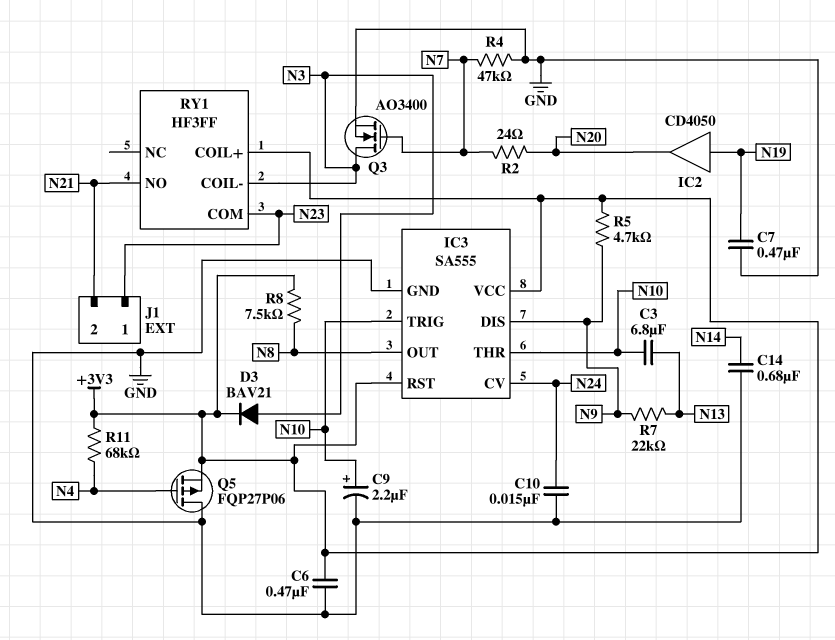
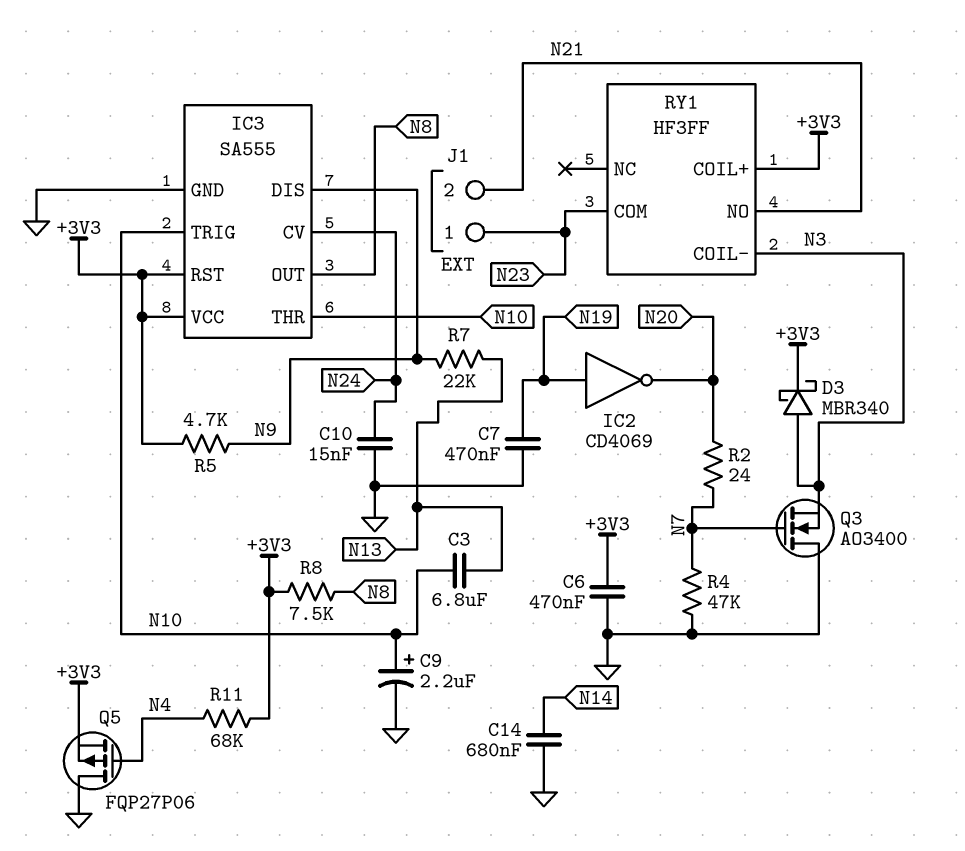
D3: diode BAV21 (A N3, K +3V3) -> schottky MBR340 (A N3, K +3V3)
IC2: buffer CD4050 (in N19, out N20) -> NOT CD4069 (in N19, out N20)
Q3: NMOS AO3400 (G N7, D N3, S GND) -> NMOS AO3400 (G N7, D GND, S N3)

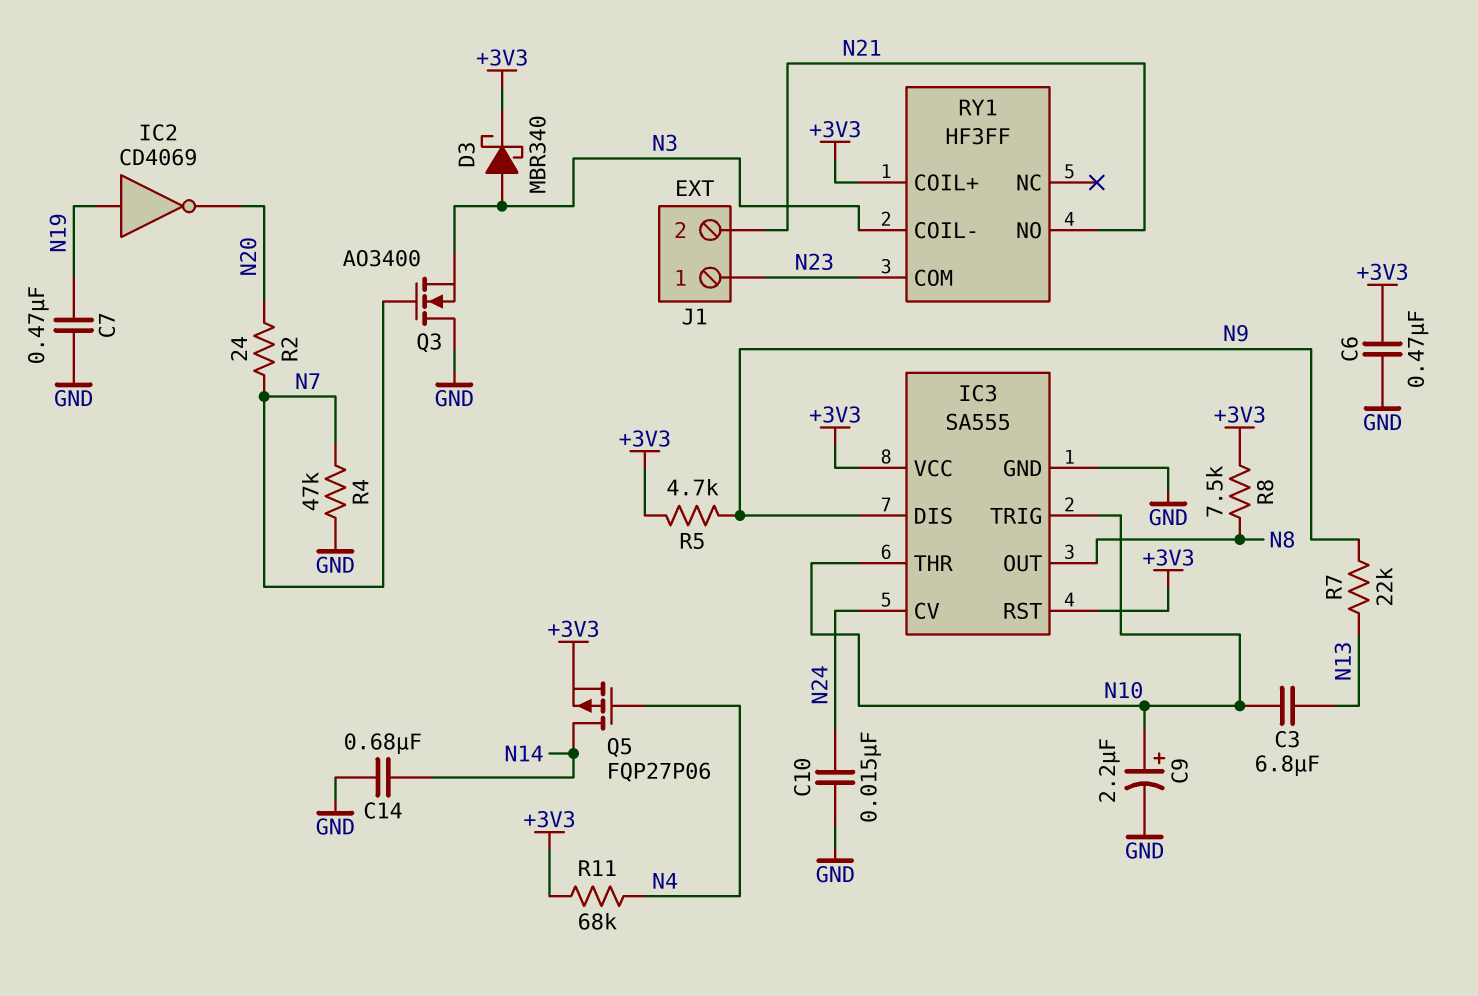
Q5: PMOS FQP27P06 (G N4, D GND, S +3V3) -> PMOS FQP27P06 (G N4, D N14, S +3V3)

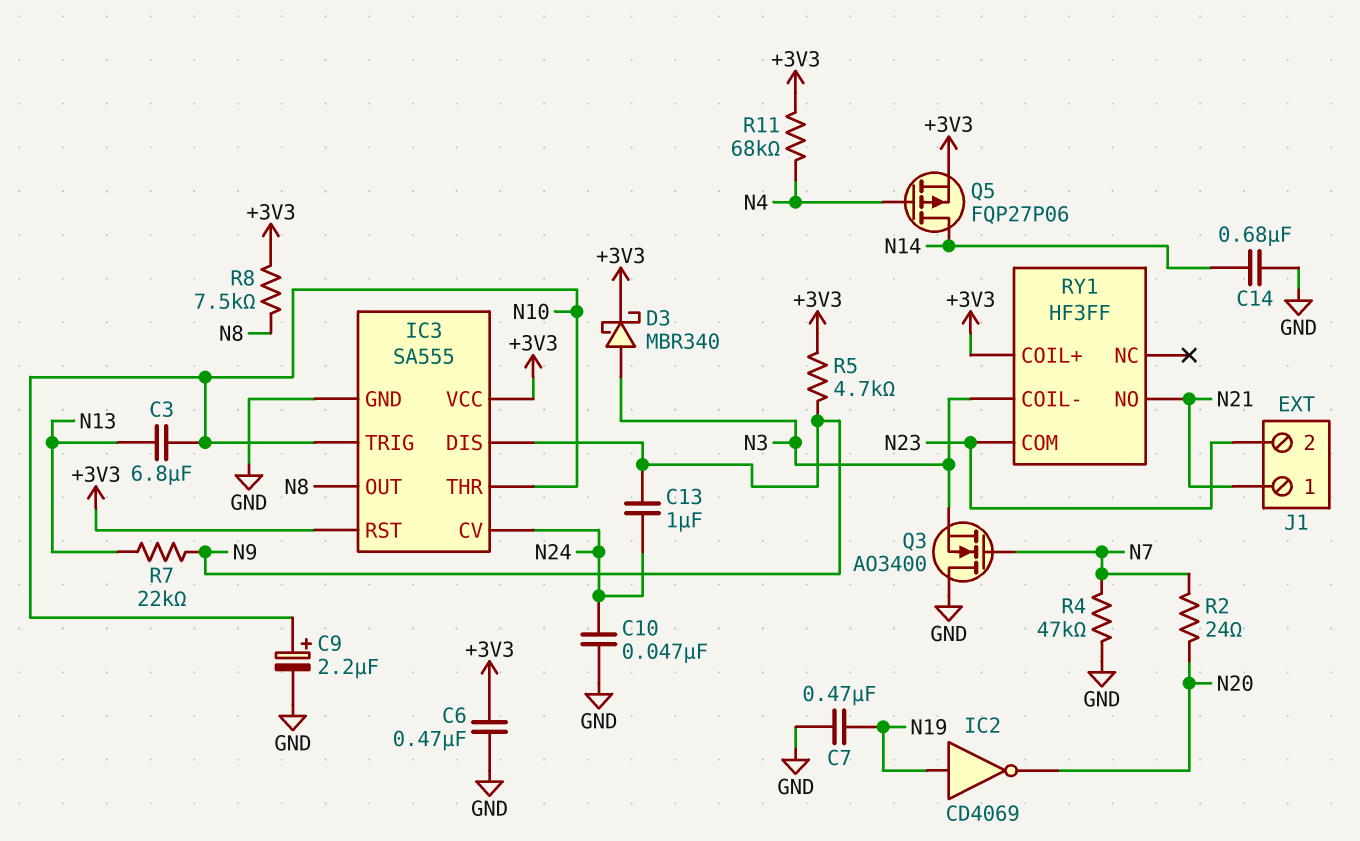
C10: 15nF (GND, N24) -> 47nF (GND, N24)
C13: none -> 1uF (N9, N24)
J1 pin 1: N23 -> N21
J1 pin 2: N21 -> N23

